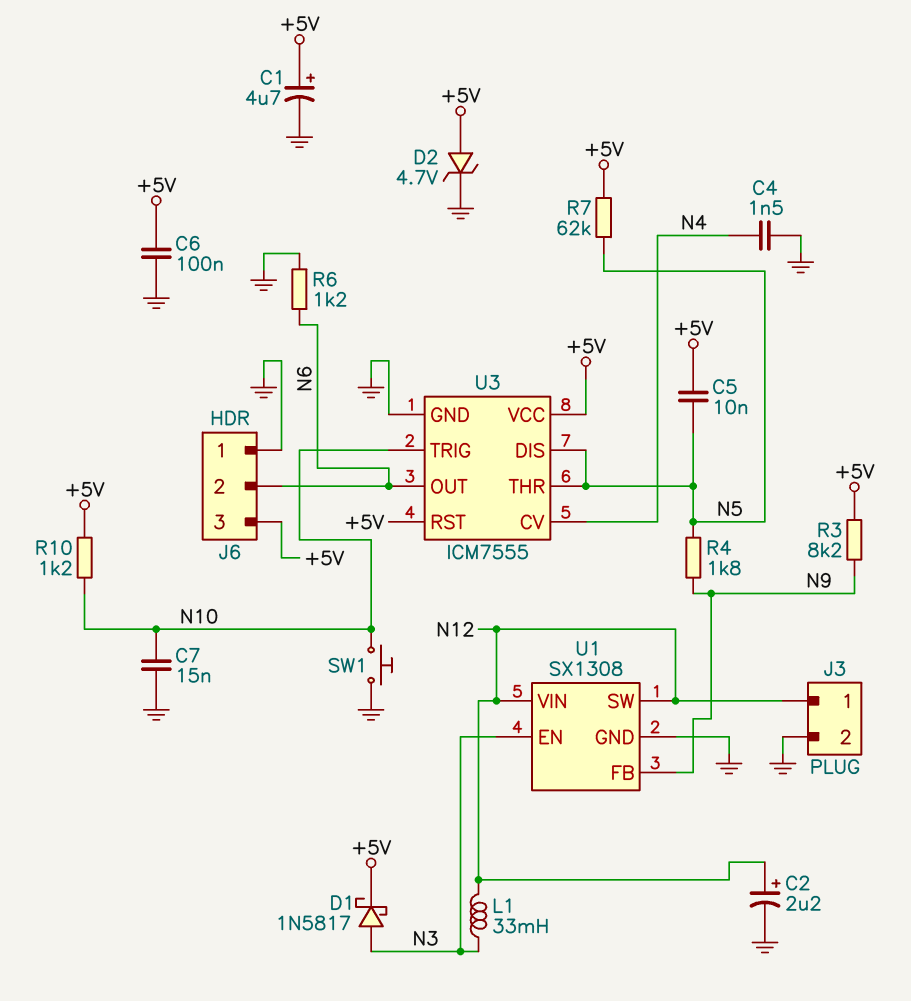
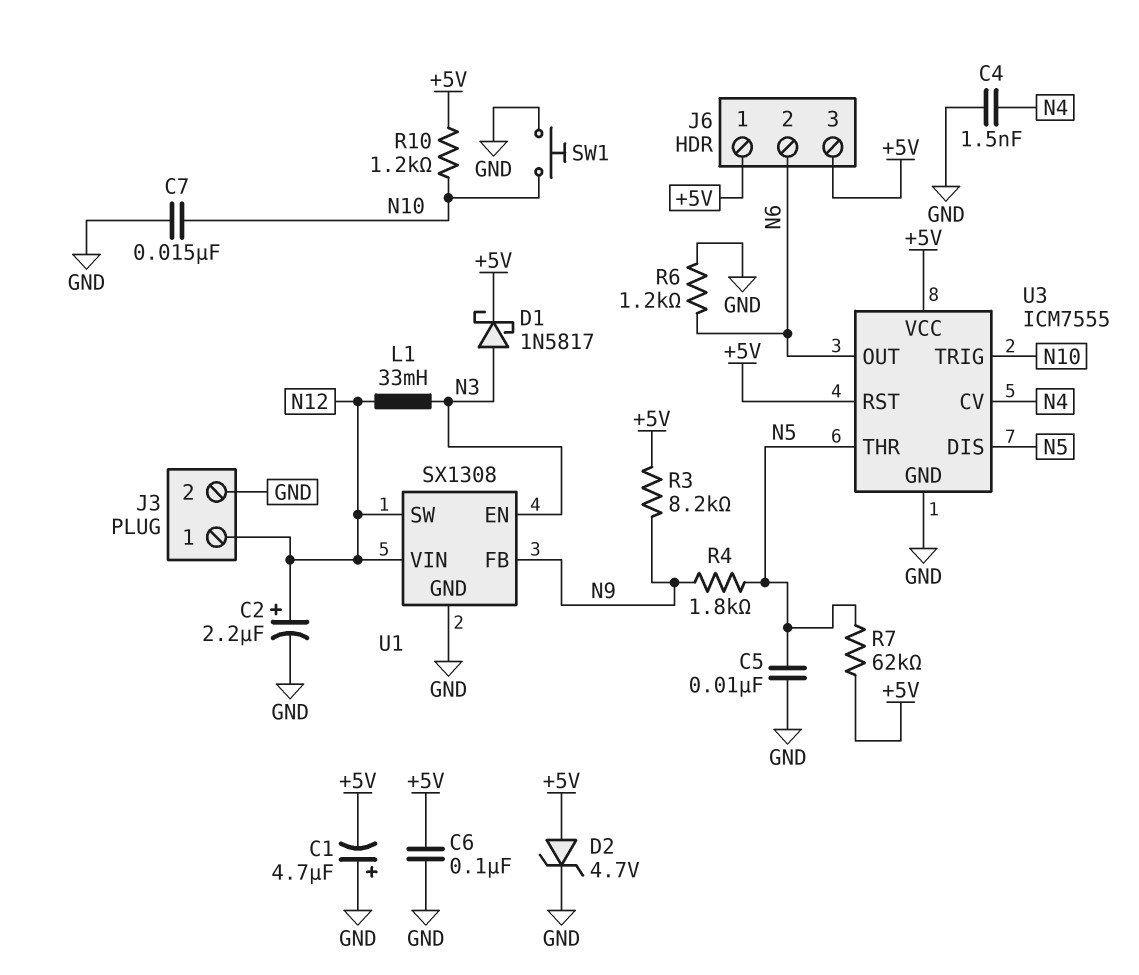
C1: 4.7uF (plus +5V, minus GND) -> 4.7uF (plus GND, minus +5V)
C5: 10nF (+5V, N5) -> 10nF (GND, N5)
J6 pin 1: GND -> +5V

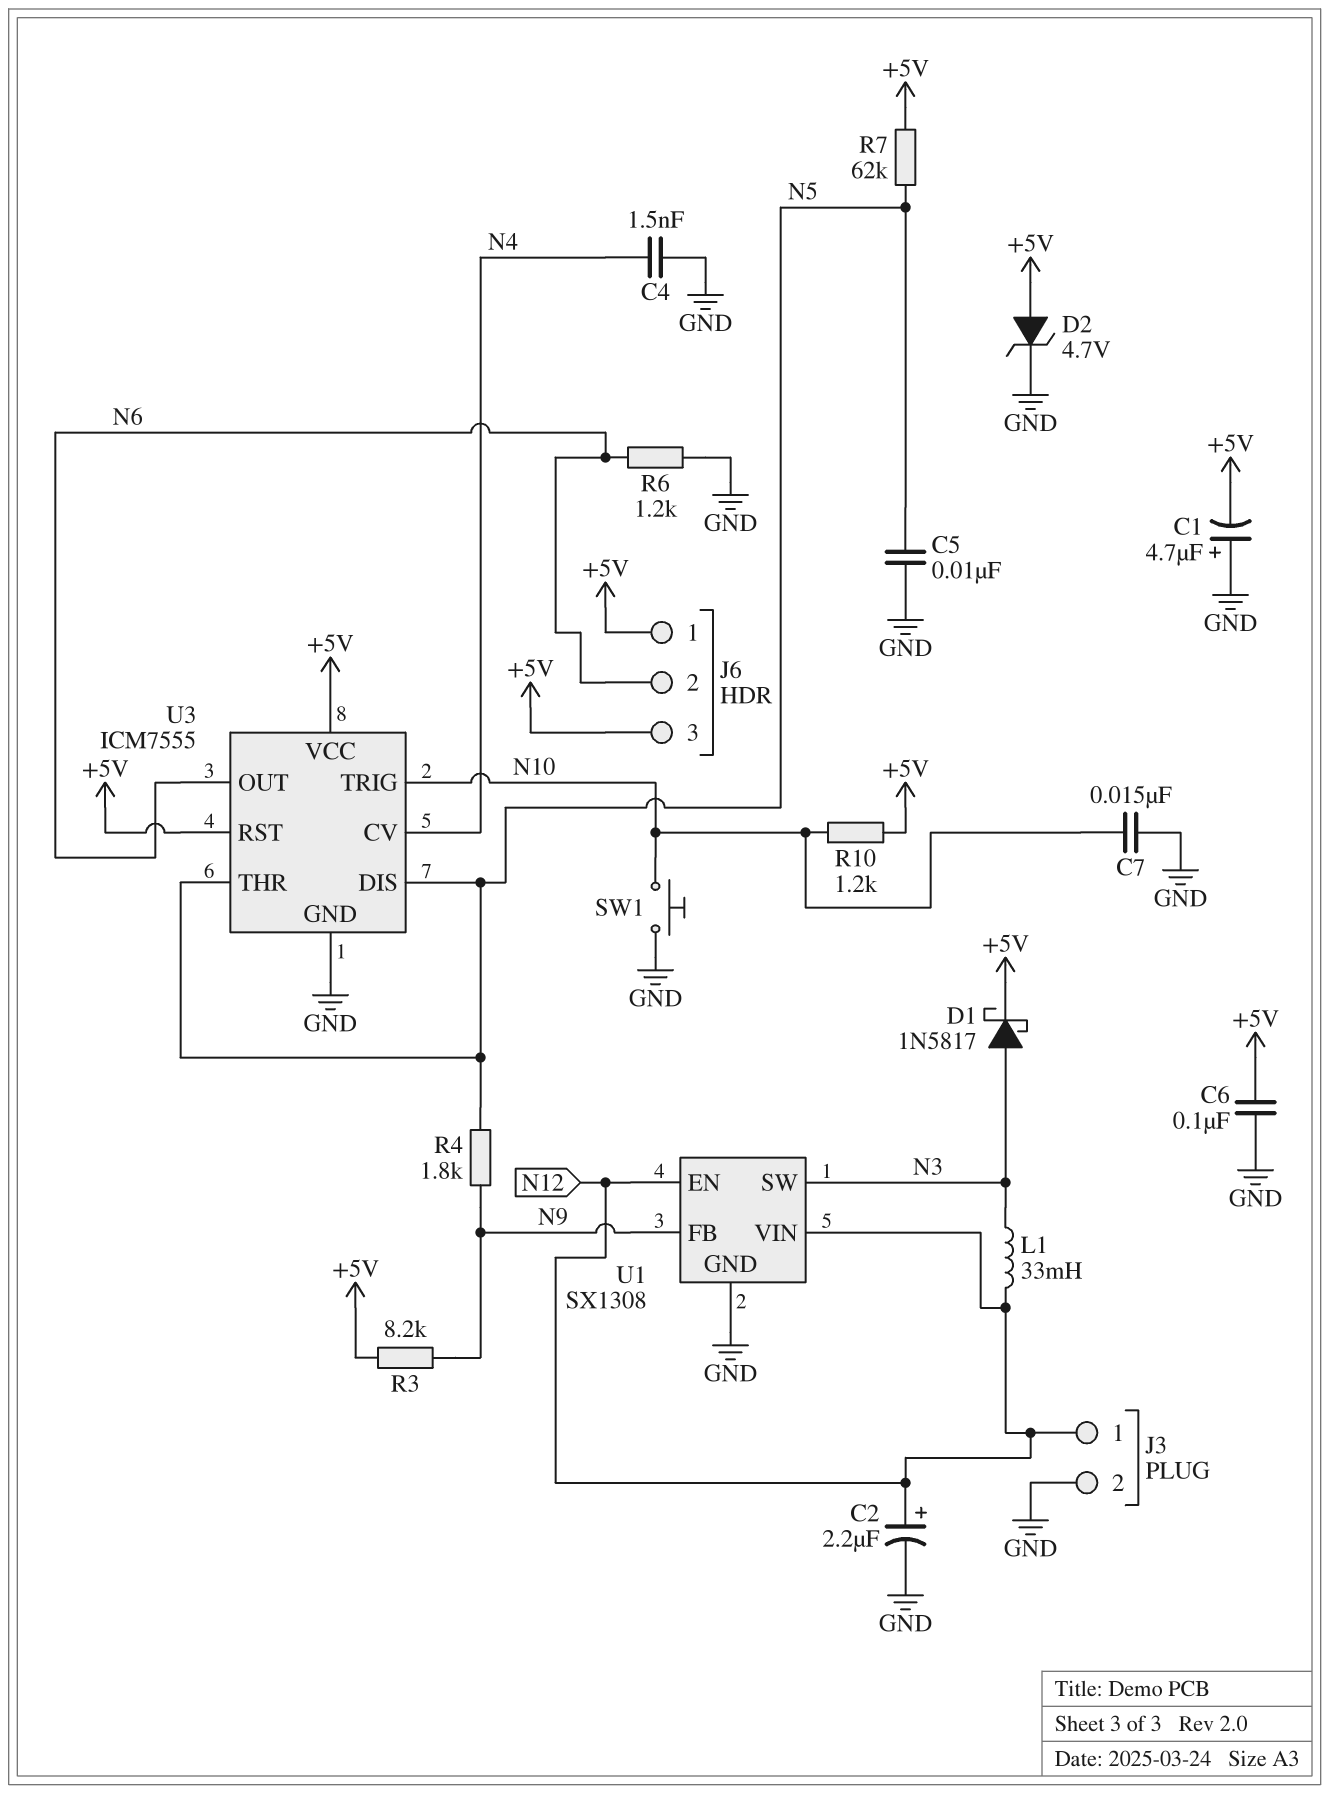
U1 pin EN: N3 -> N12
U1 pin SW: N12 -> N3

